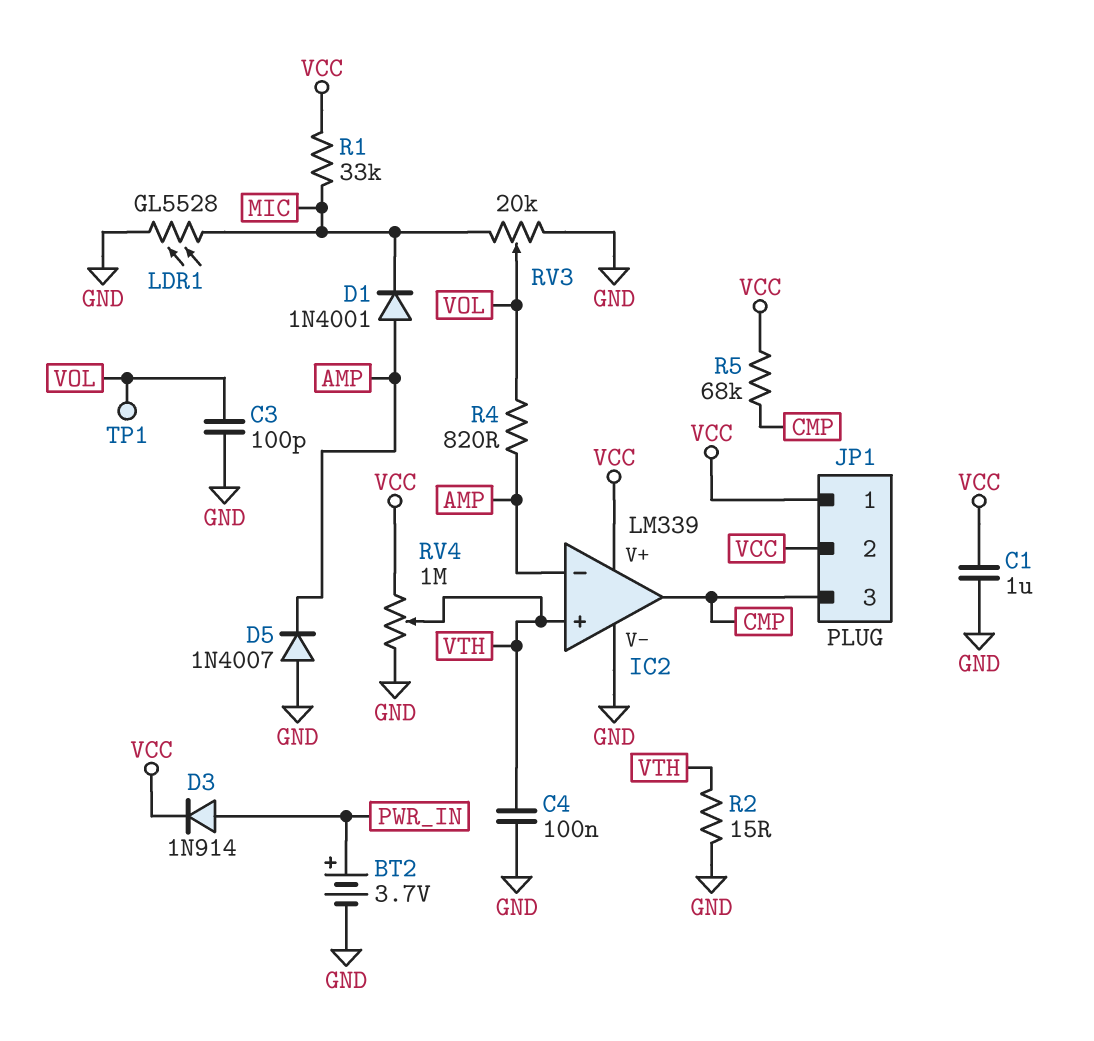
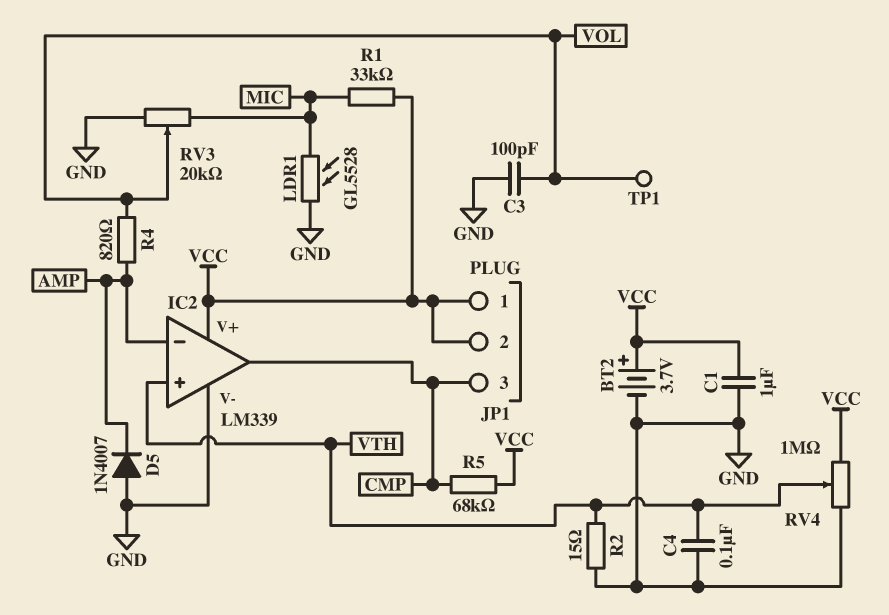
BT2: 3.7V (plus PWR_IN, minus GND) -> 3.7V (plus VCC, minus GND)
D1: diode 1N4001 (A AMP, K MIC) -> none
D3: diode 1N914 (A PWR_IN, K VCC) -> none

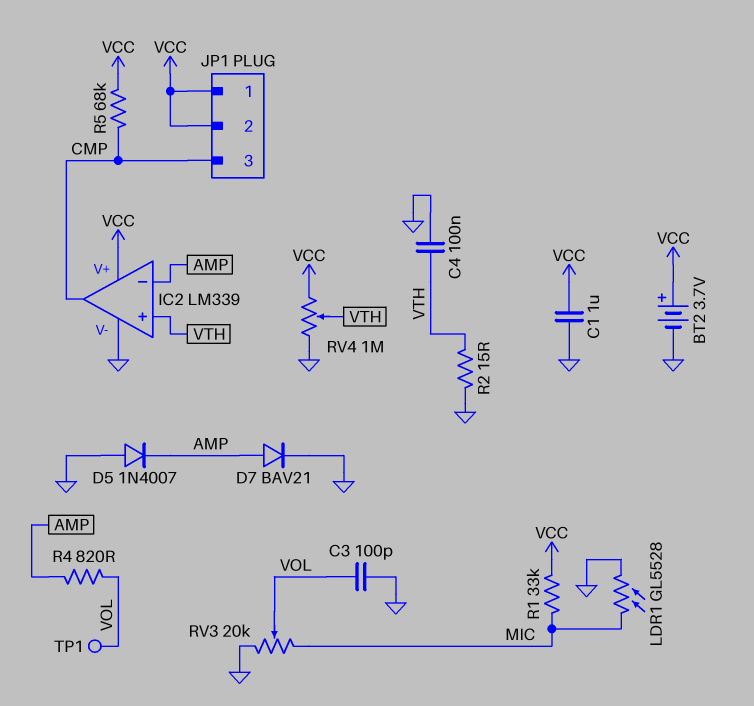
D7: none -> diode BAV21 (A AMP, K GND)

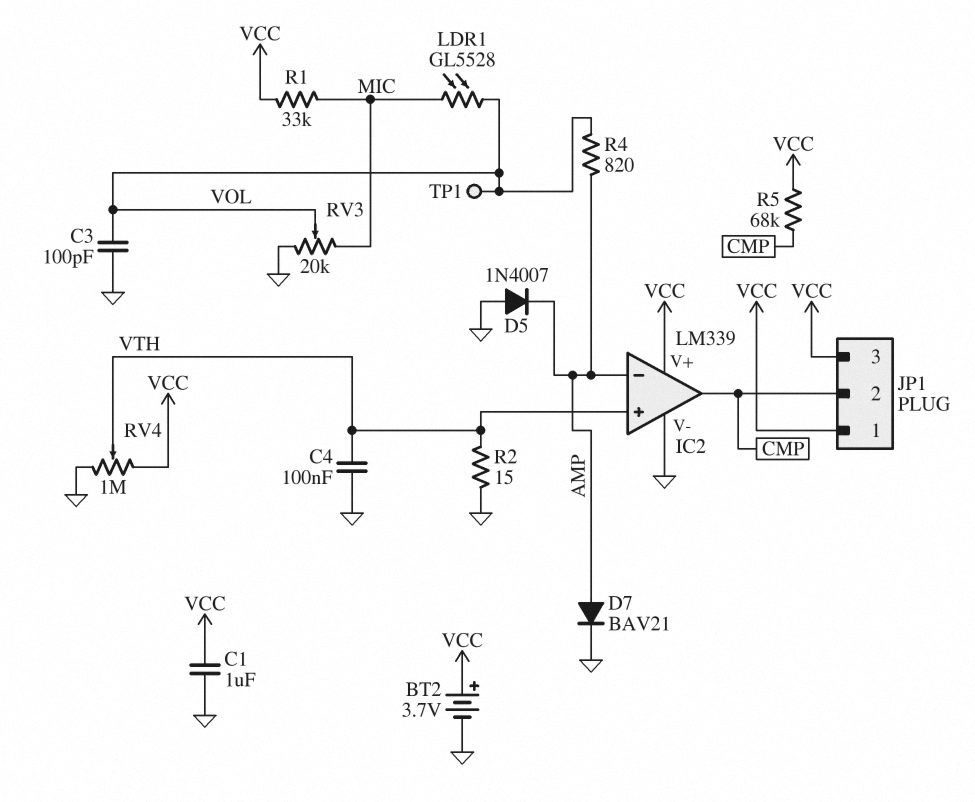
JP1 pin 2: VCC -> CMP
JP1 pin 3: CMP -> VCC
LDR1: GL5528 (GND, MIC) -> GL5528 (MIC, VOL)

